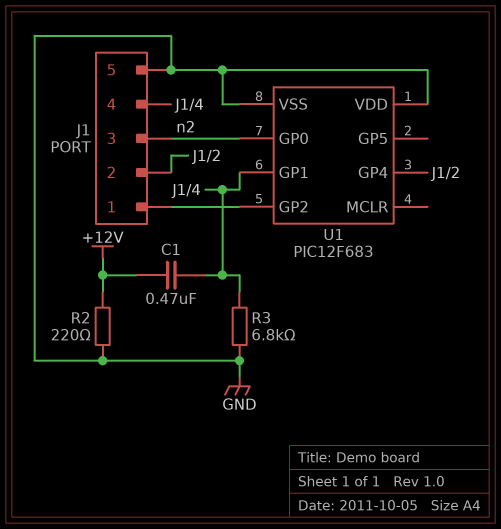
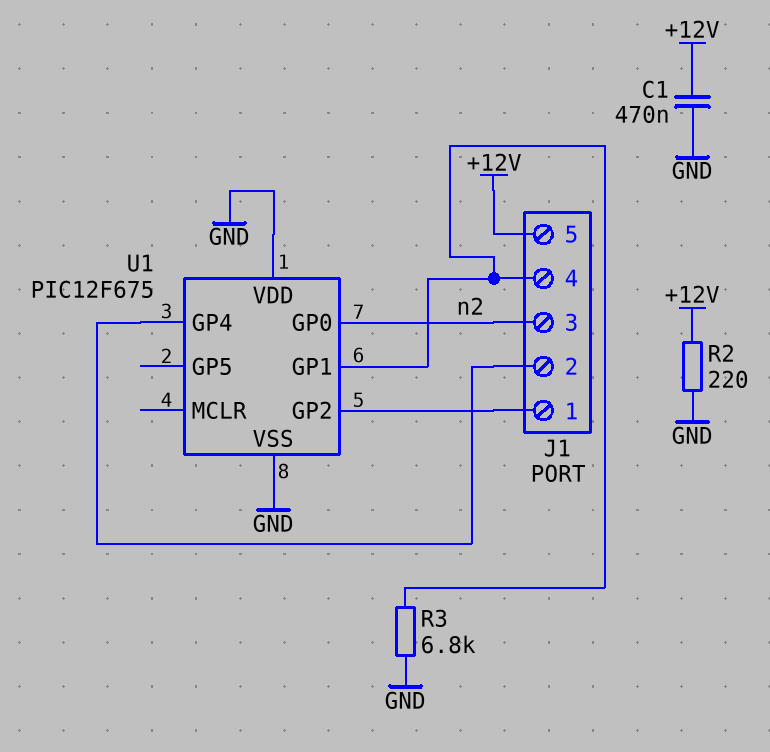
C1: 470nF (+12V, J1/4) -> 470nF (+12V, GND)
J1 pin 5: GND -> +12V
U1: PIC12F683 -> PIC12F675

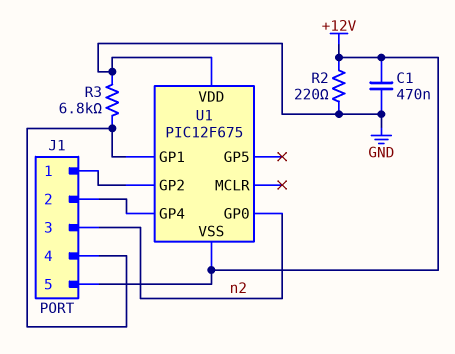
U1 pin VSS: GND -> +12V

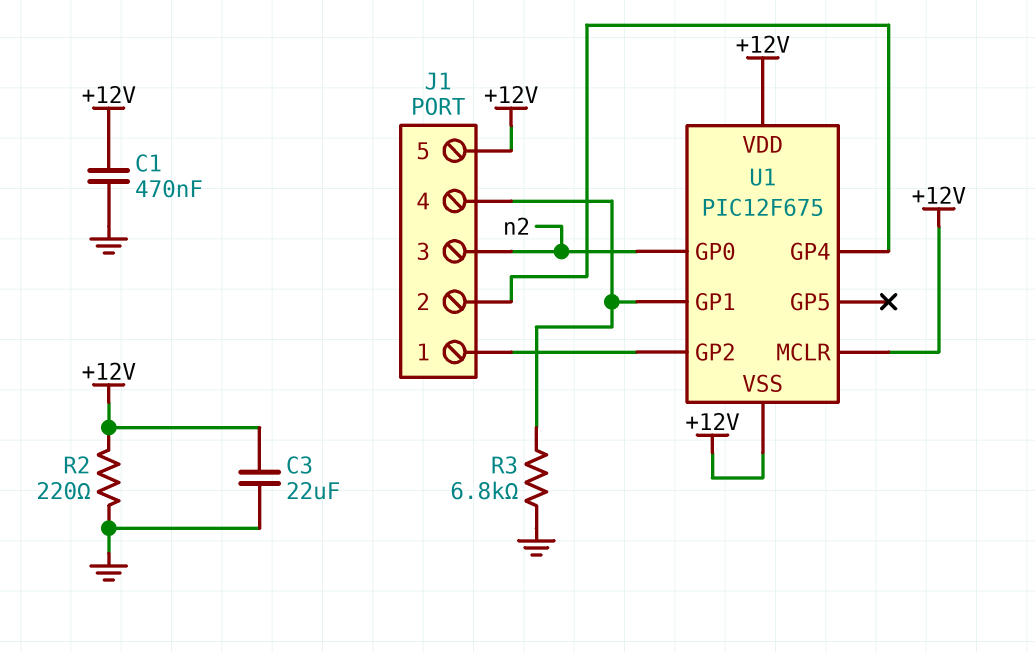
C3: none -> 22uF (+12V, GND)
U1 pin MCLR: none -> +12V
U1 pin VDD: GND -> +12V

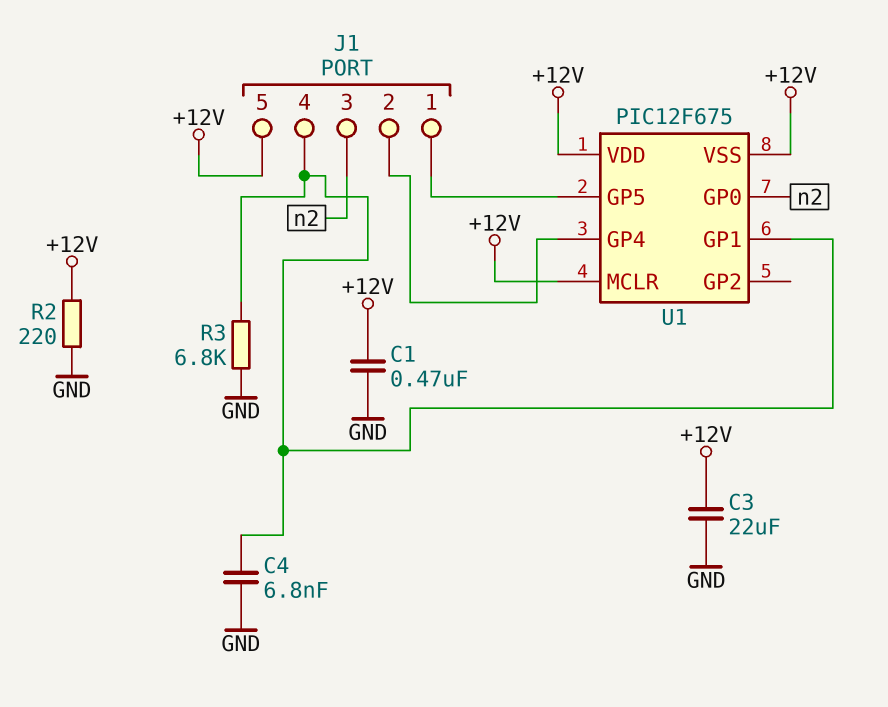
C4: none -> 6.8nF (GND, J1/4)
U1 pin GP2: J1/1 -> none
U1 pin GP5: none -> J1/1

